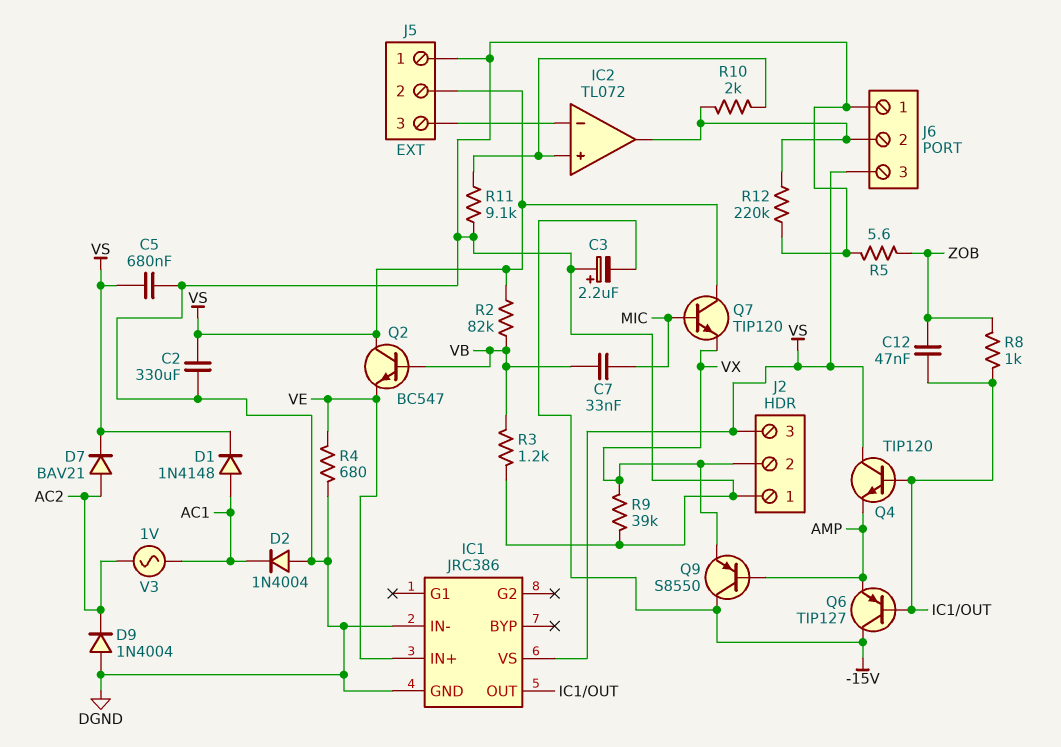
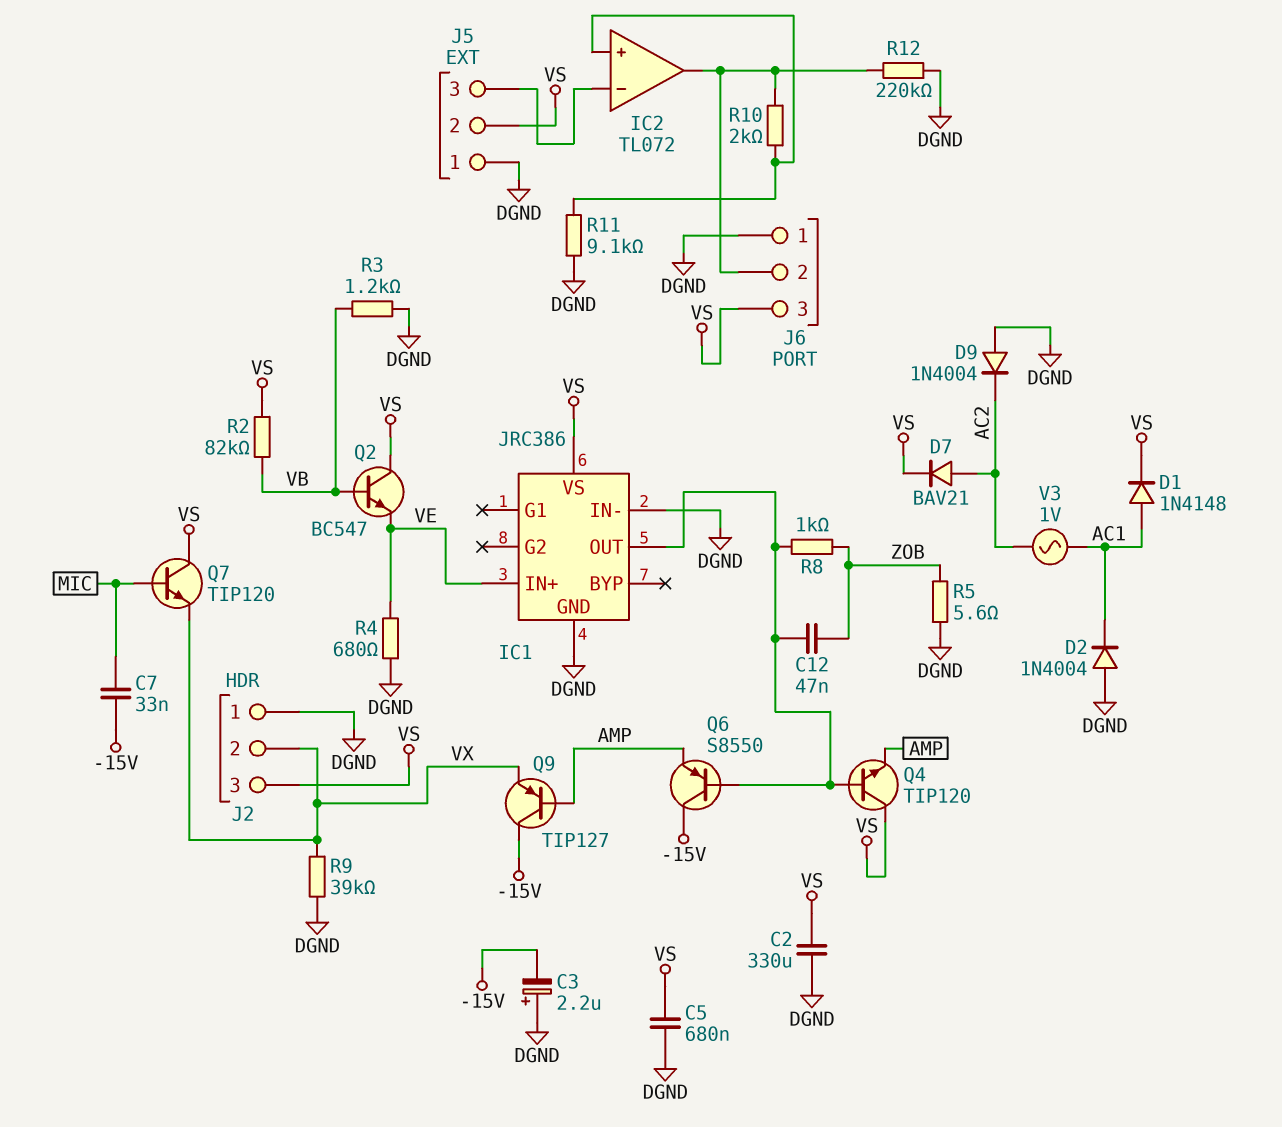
C7: 33nF (MIC, VB) -> 33nF (-15V, MIC)
Q6: PNP TIP127 (B IC1/OUT, C -15V, E AMP) -> PNP S8550 (B IC1/OUT, C -15V, E AMP)
Q9: PNP S8550 (B AMP, C -15V, E VX) -> PNP TIP127 (B AMP, C -15V, E VX)

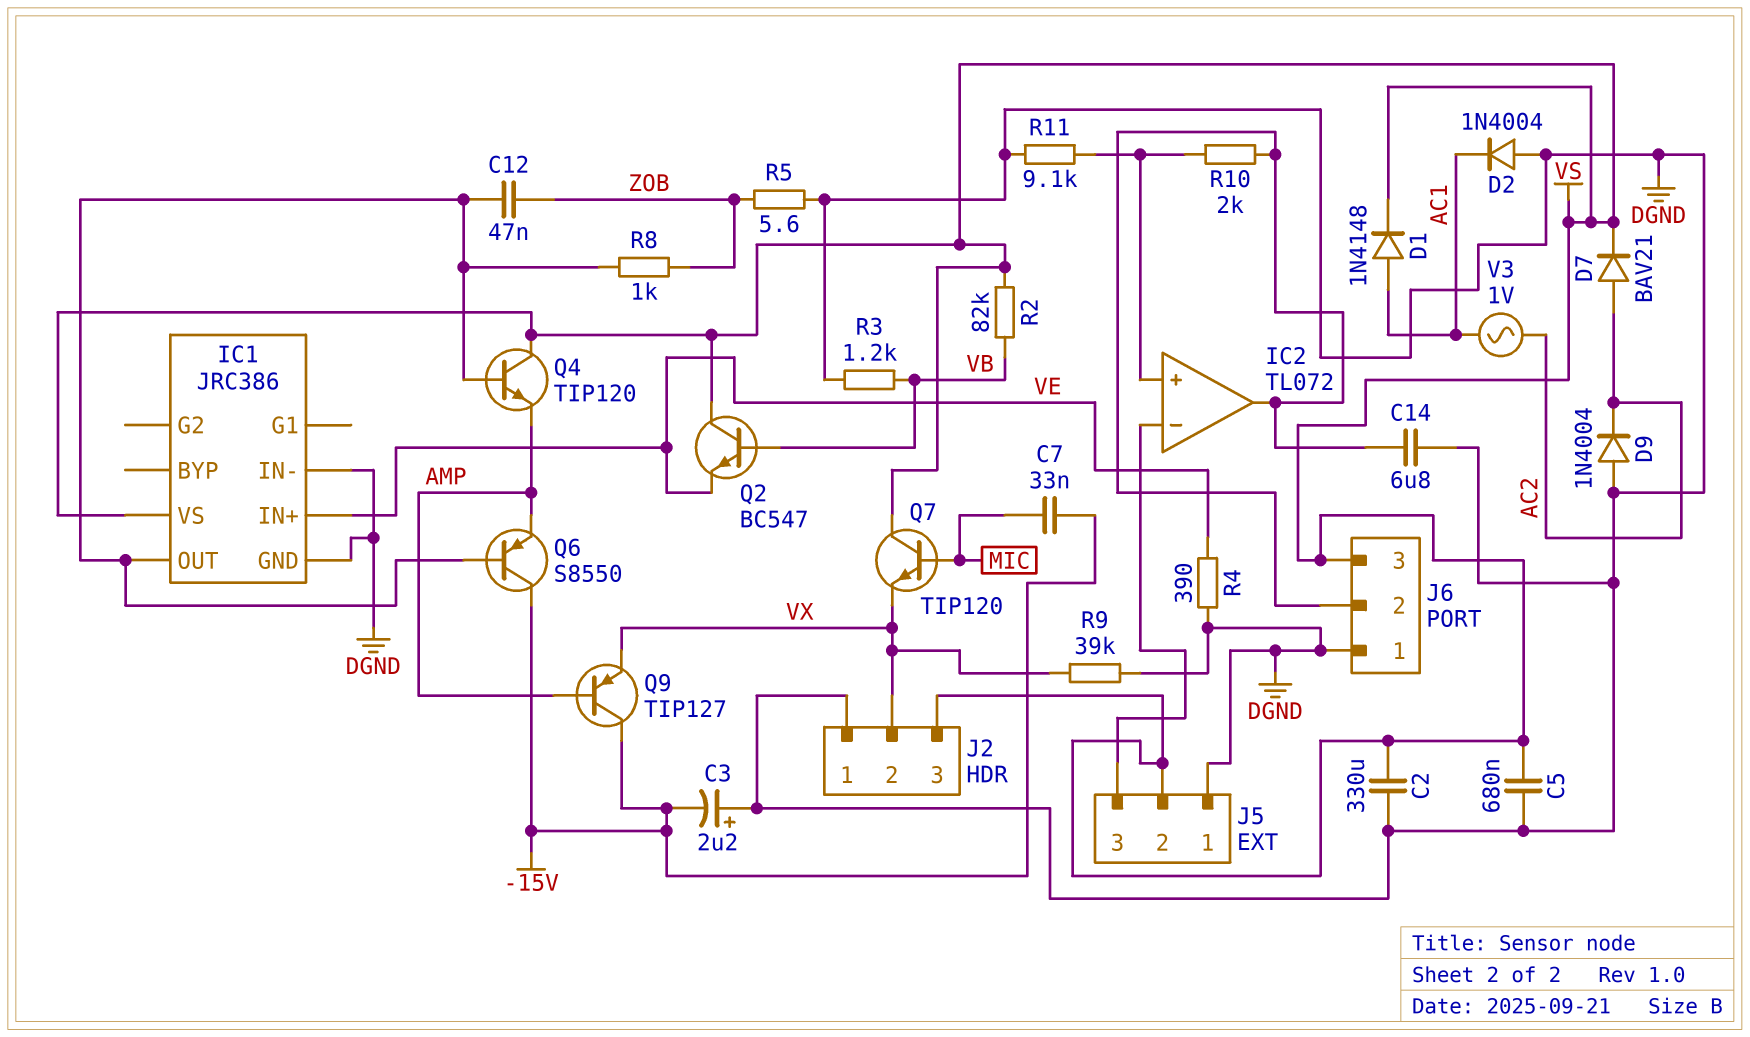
C14: none -> 6.8uF (DGND, IC2/out)
R4: 680 (DGND, VE) -> 390 (DGND, VE)
R12: 220k (DGND, IC2/out) -> none

